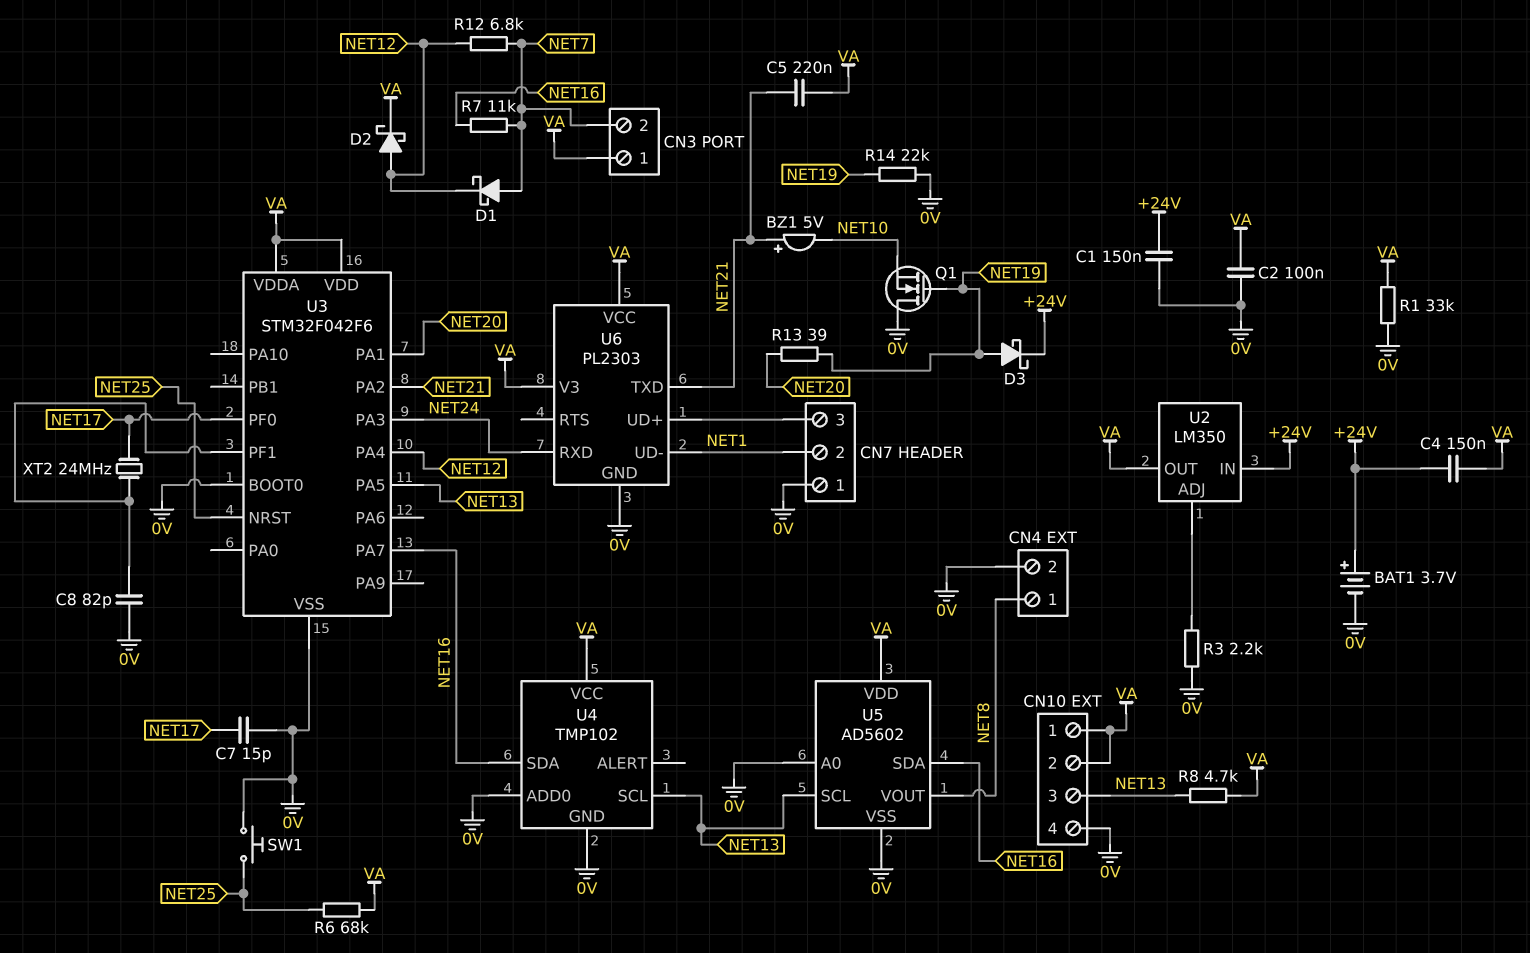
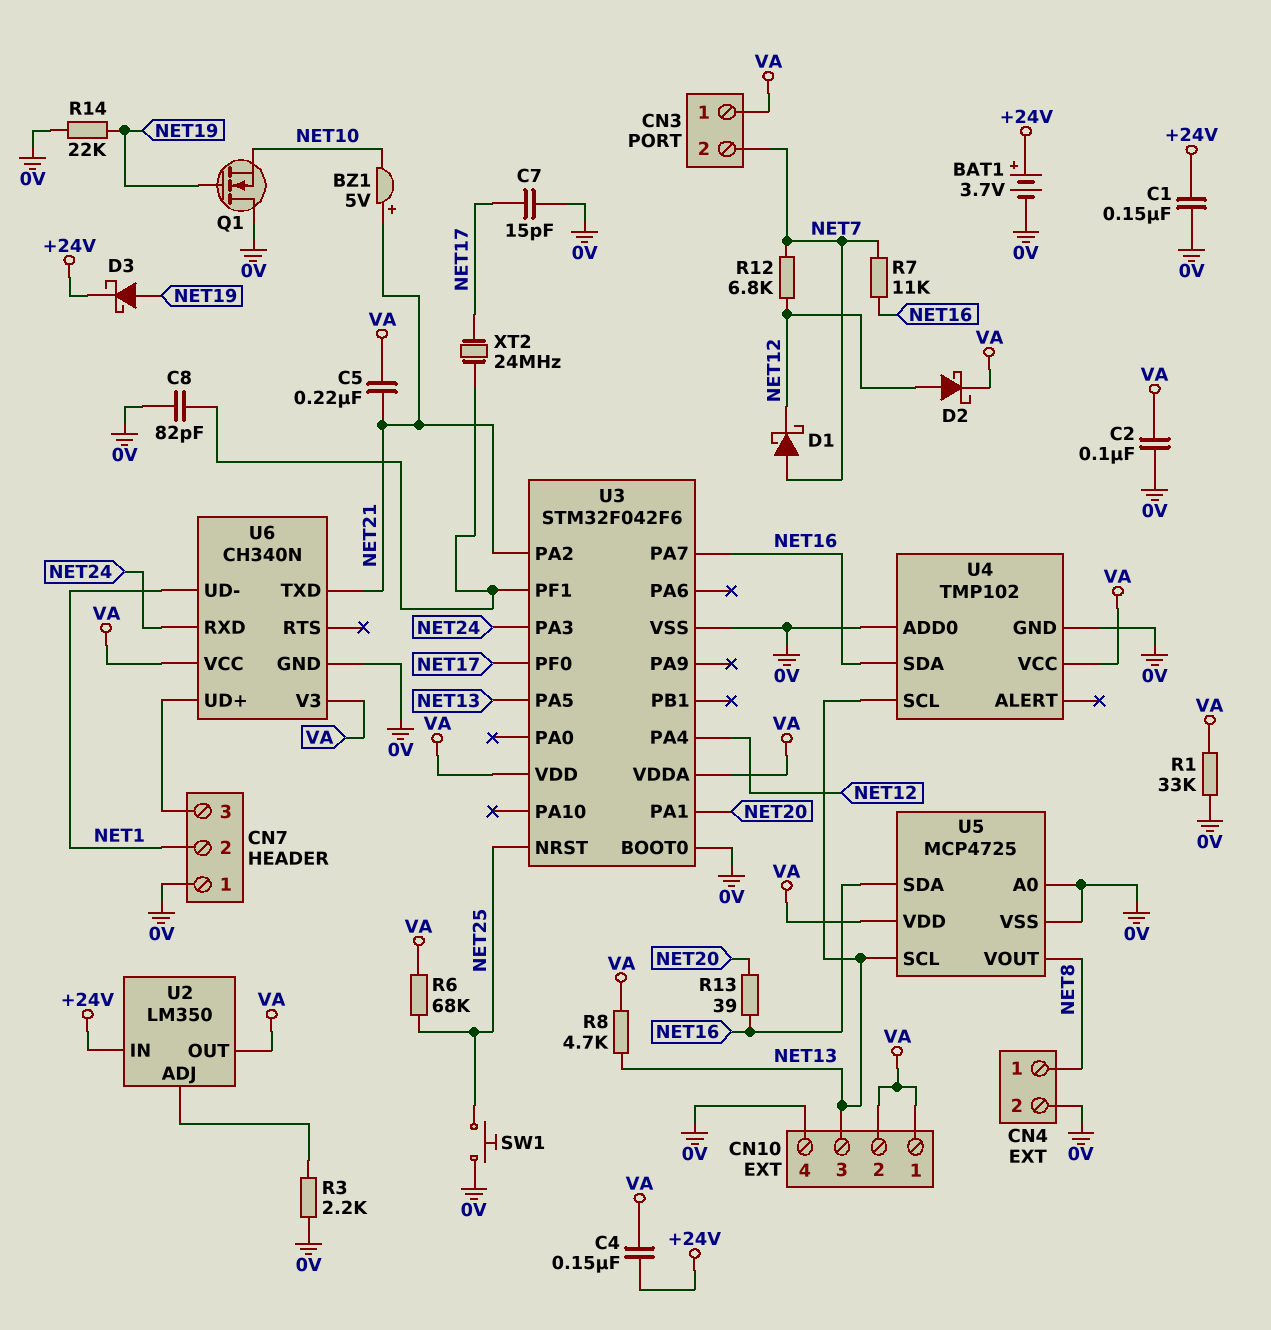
R13: 39 (NET19, NET20) -> 39 (NET16, NET20)
U5: AD5602 -> MCP4725
U6: PL2303 -> CH340N

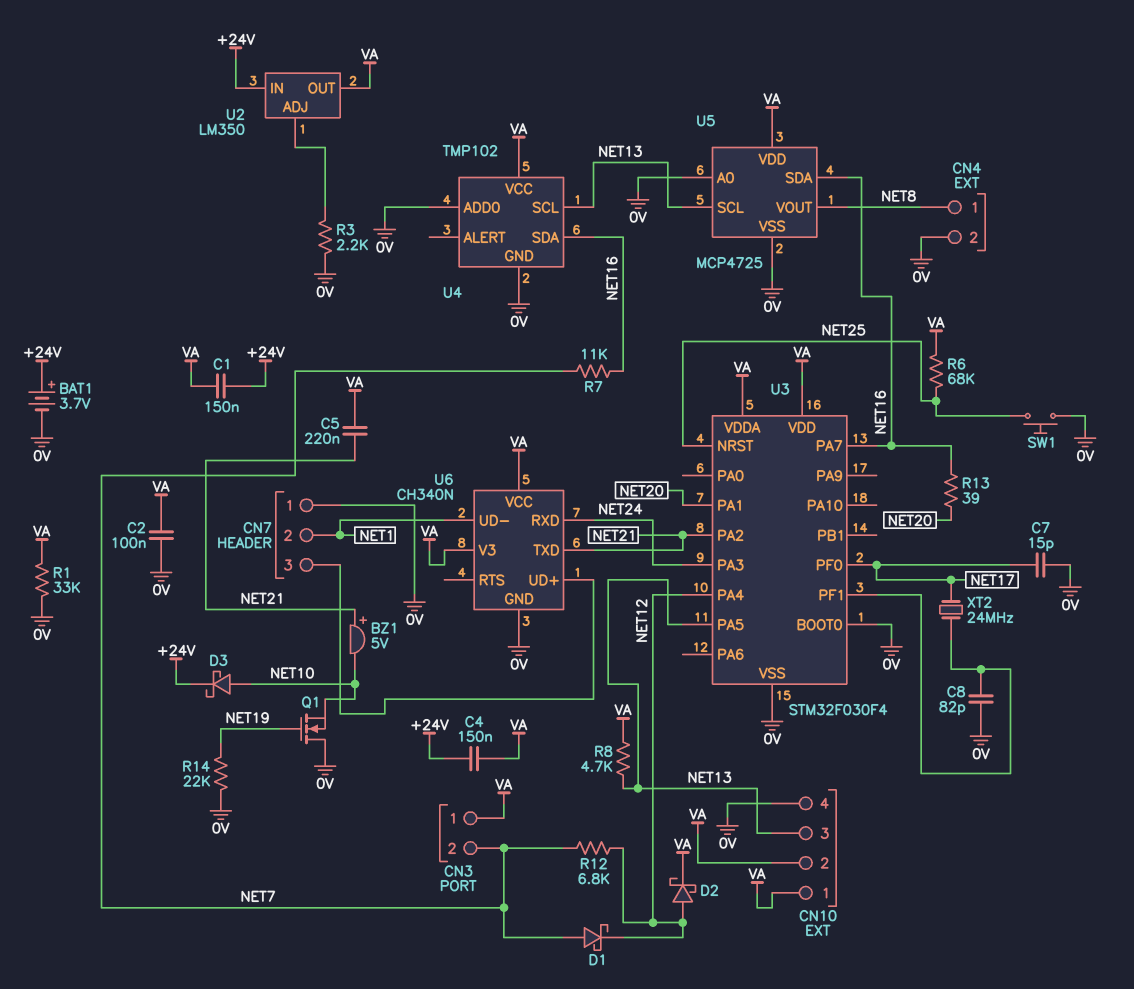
C1: 150nF (+24V, 0V) -> 150nF (+24V, VA)
D3: schottky (A NET19, K +24V) -> schottky (A NET10, K +24V)
U3: STM32F042F6 -> STM32F030F4

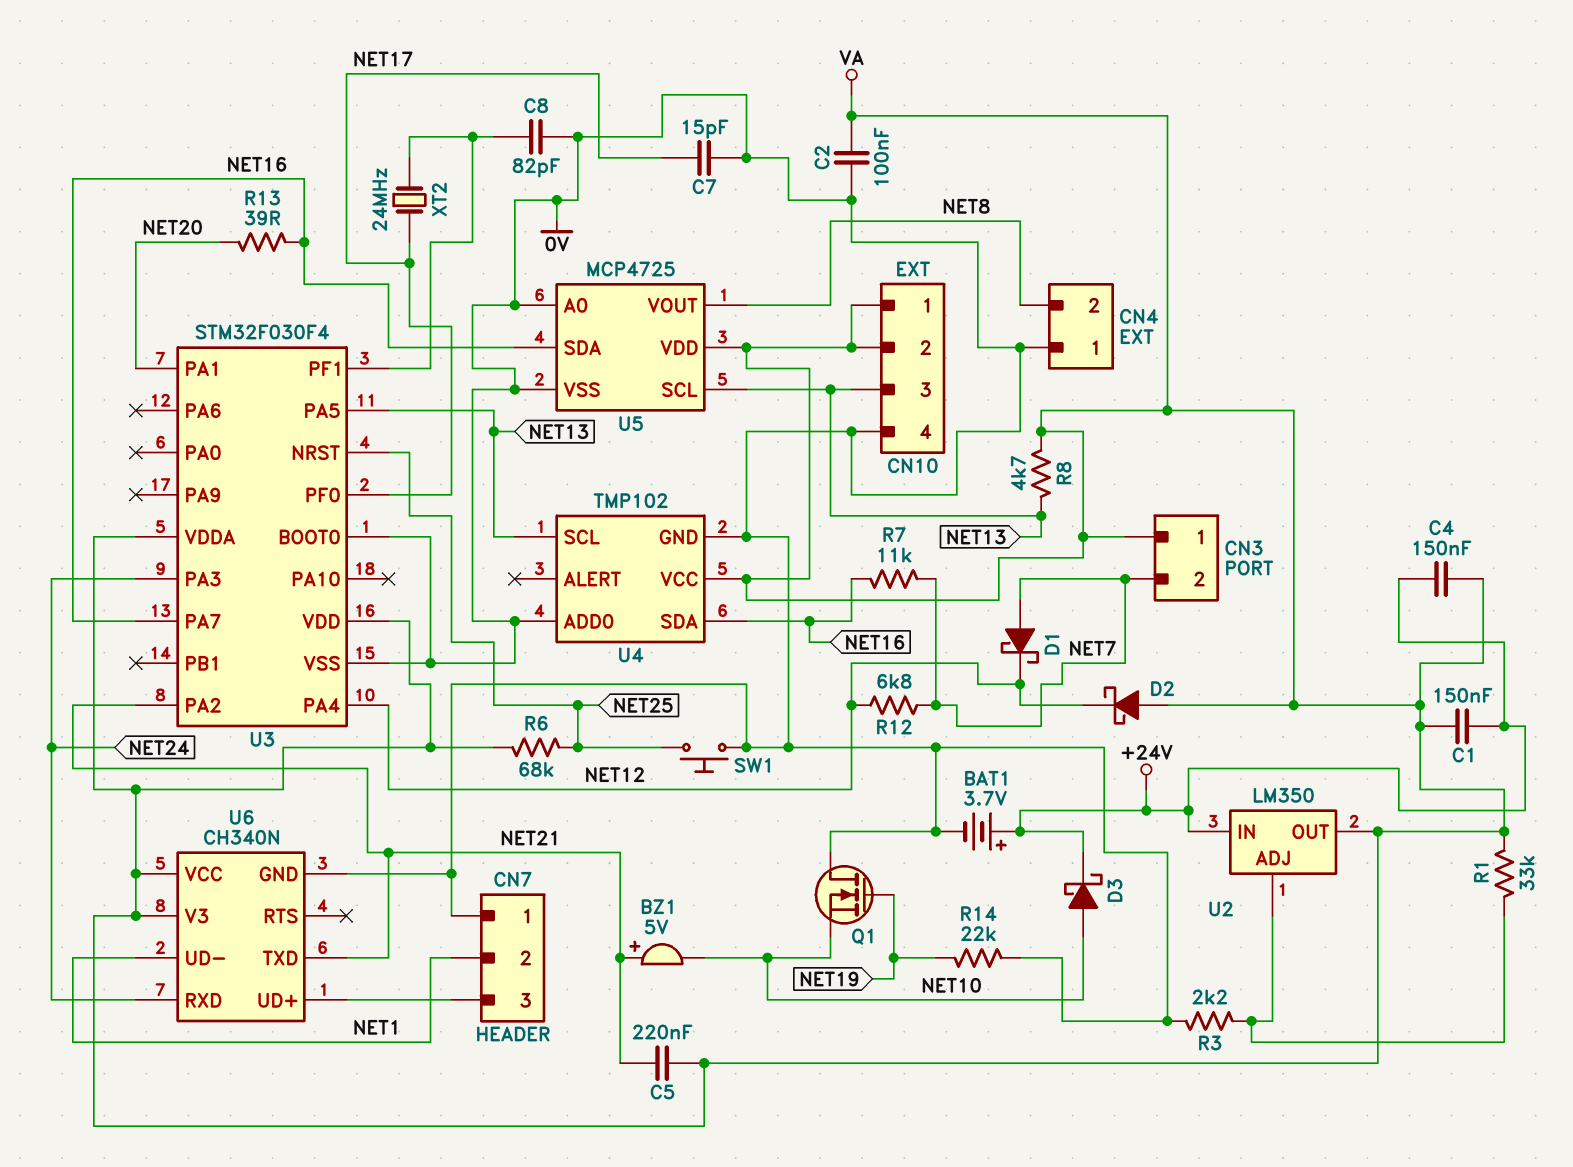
CN4 pin 1: NET8 -> 0V
CN4 pin 2: 0V -> NET8
D2: schottky (A NET12, K VA) -> schottky (A VA, K NET12)
R1: 33k (0V, VA) -> 33k (U2/ADJ, VA)

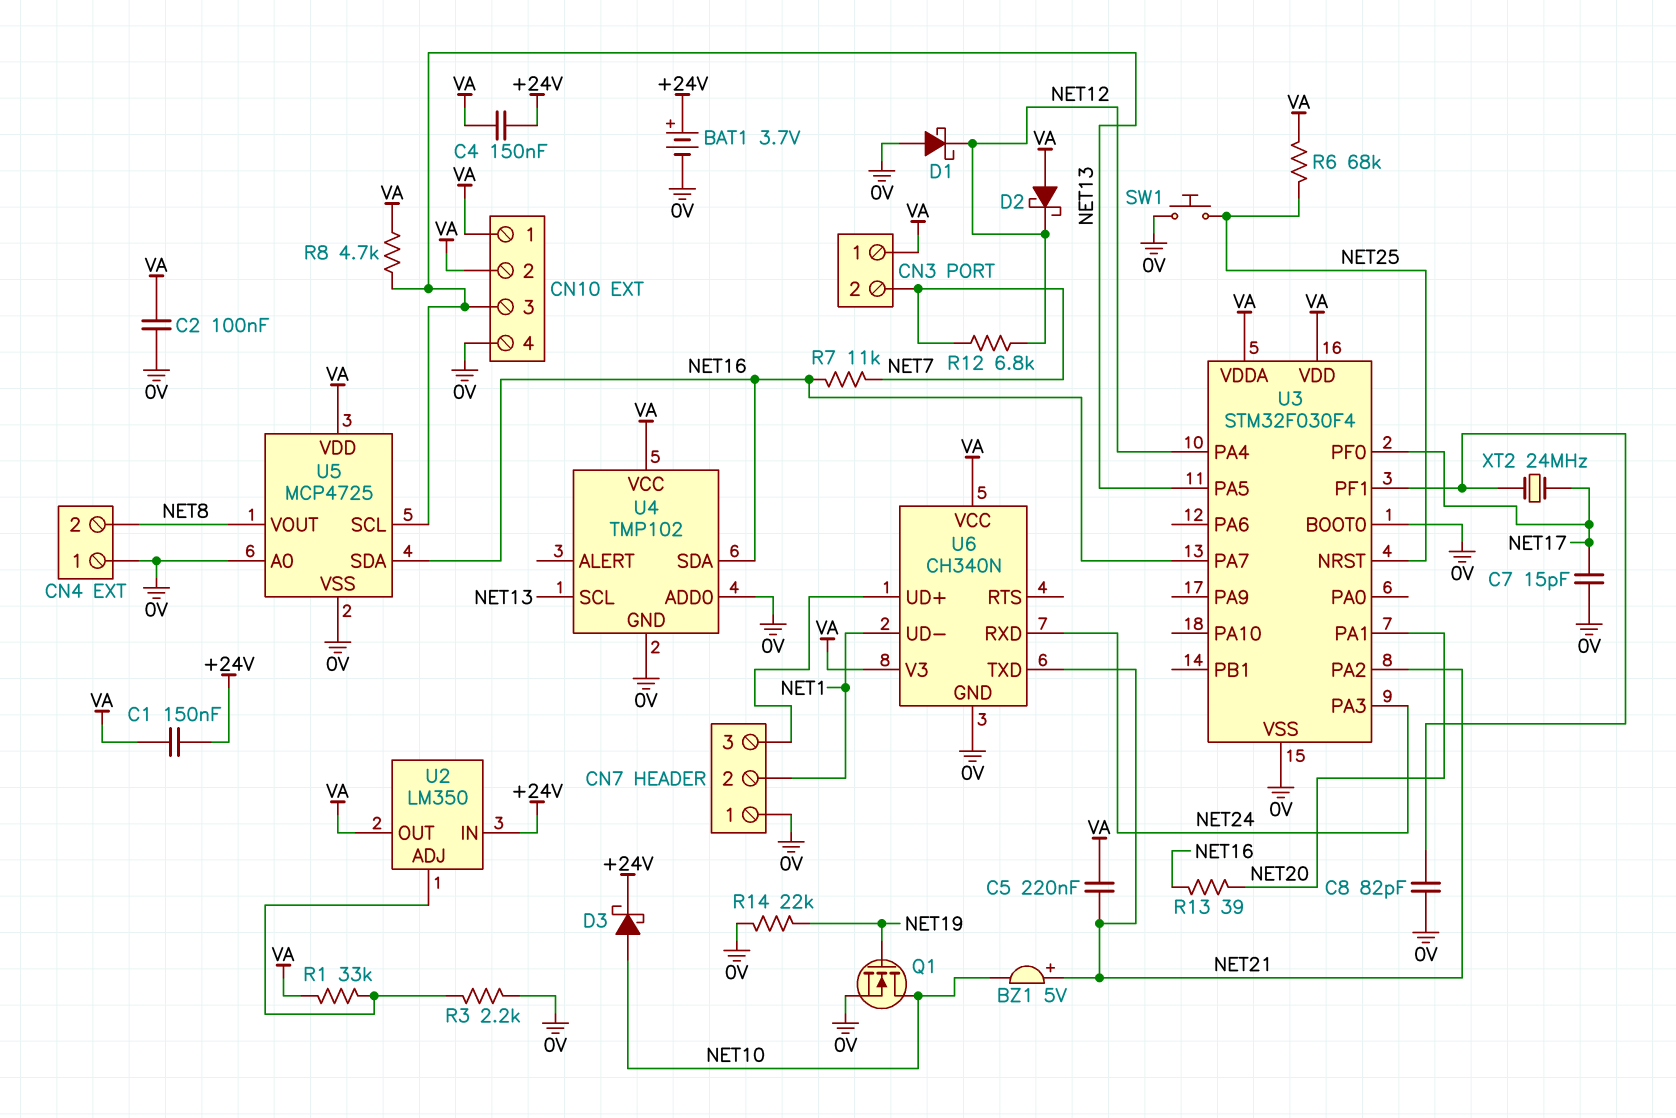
D1: schottky (A NET7, K NET12) -> schottky (A 0V, K NET12)
Q1: NMOS (G NET19, D 0V, S NET10) -> NMOS (G NET19, D NET10, S 0V)

